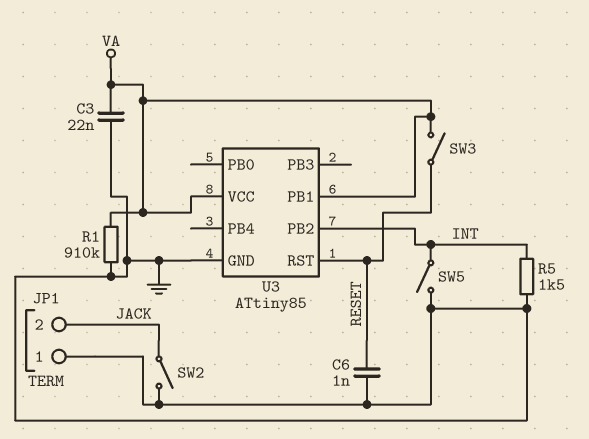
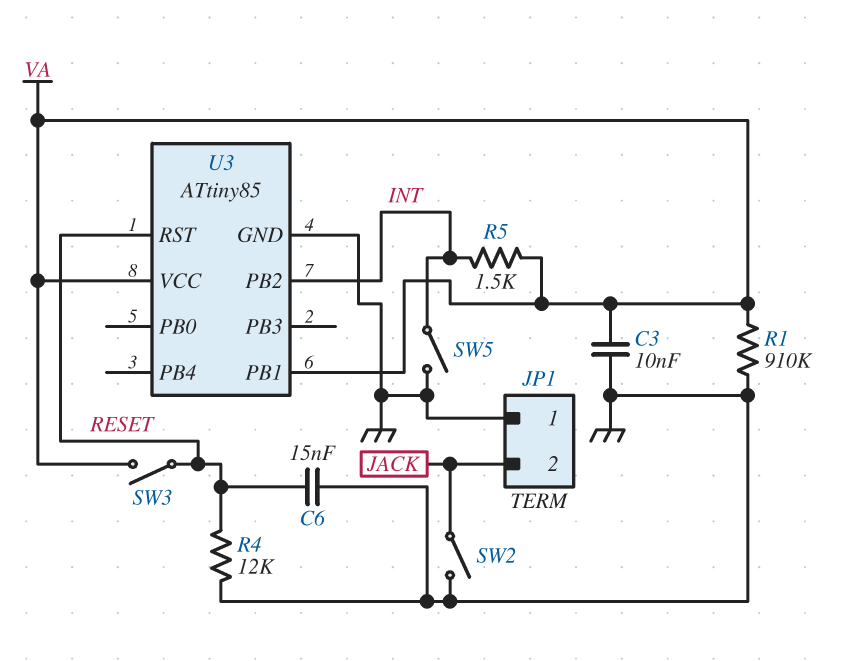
C3: 22nF (GND, VA) -> 10nF (GND, VA)
C6: 1nF (GND, RESET) -> 15nF (GND, RESET)
R4: none -> 12k (GND, RESET)
R5: 1.5k (GND, INT) -> 1.5k (INT, VA)

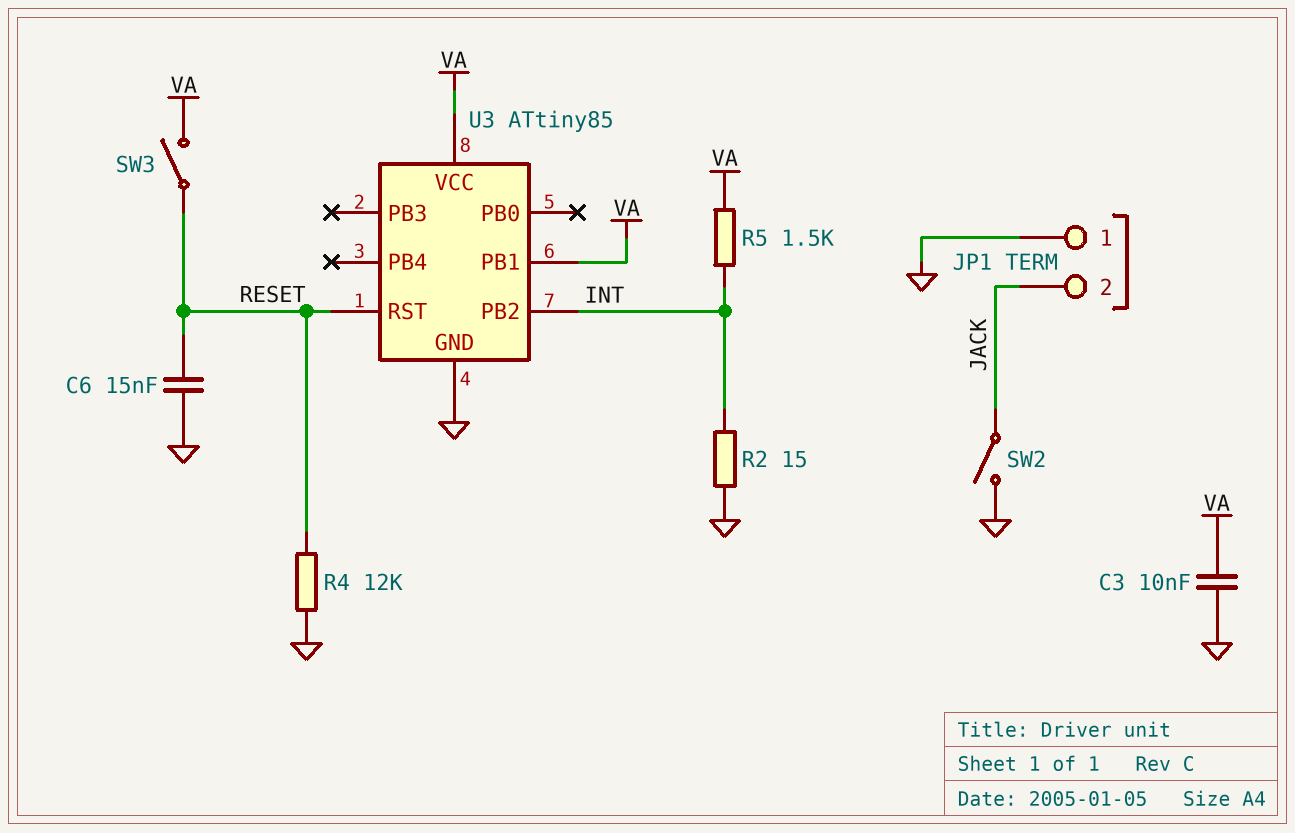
R1: 910k (GND, VA) -> none
R2: none -> 15 (GND, INT)
SW5: switch (GND, INT) -> none

